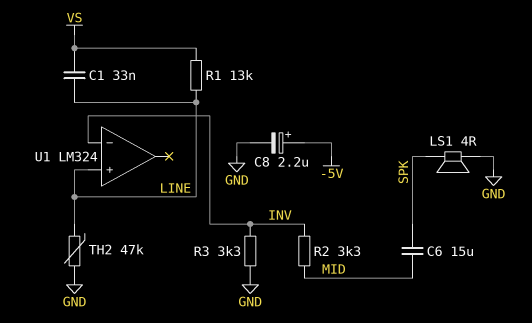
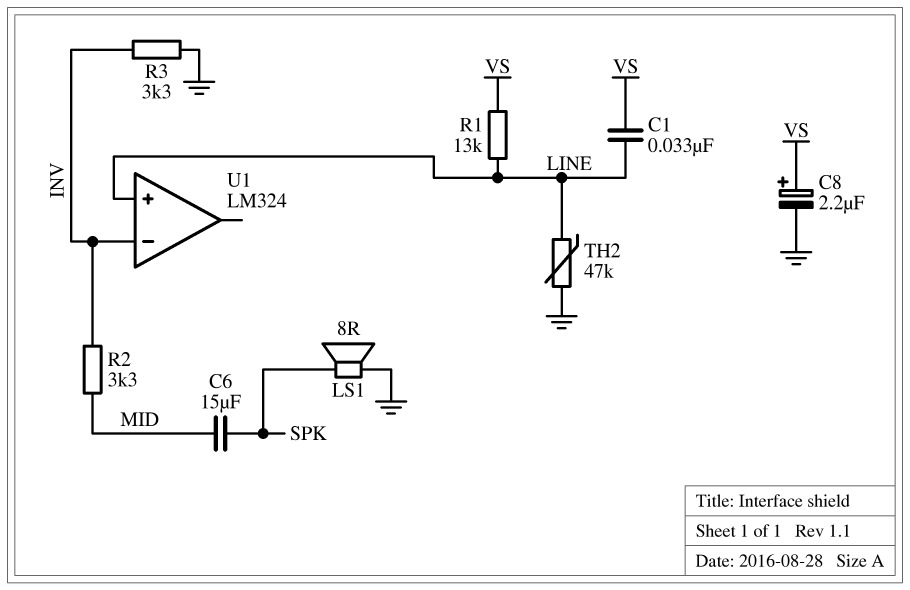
C8: 2.2uF (plus -5V, minus GND) -> 2.2uF (plus VS, minus GND)
LS1: speaker 4R (GND, SPK) -> speaker 8R (GND, SPK)

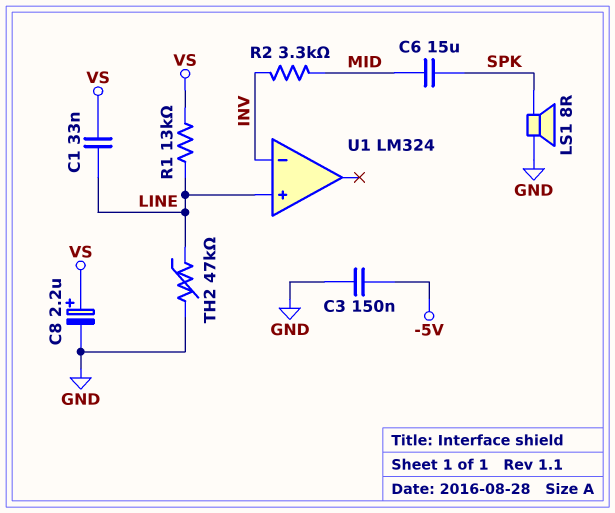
C3: none -> 150nF (-5V, GND)
R3: 3.3k (GND, INV) -> none

